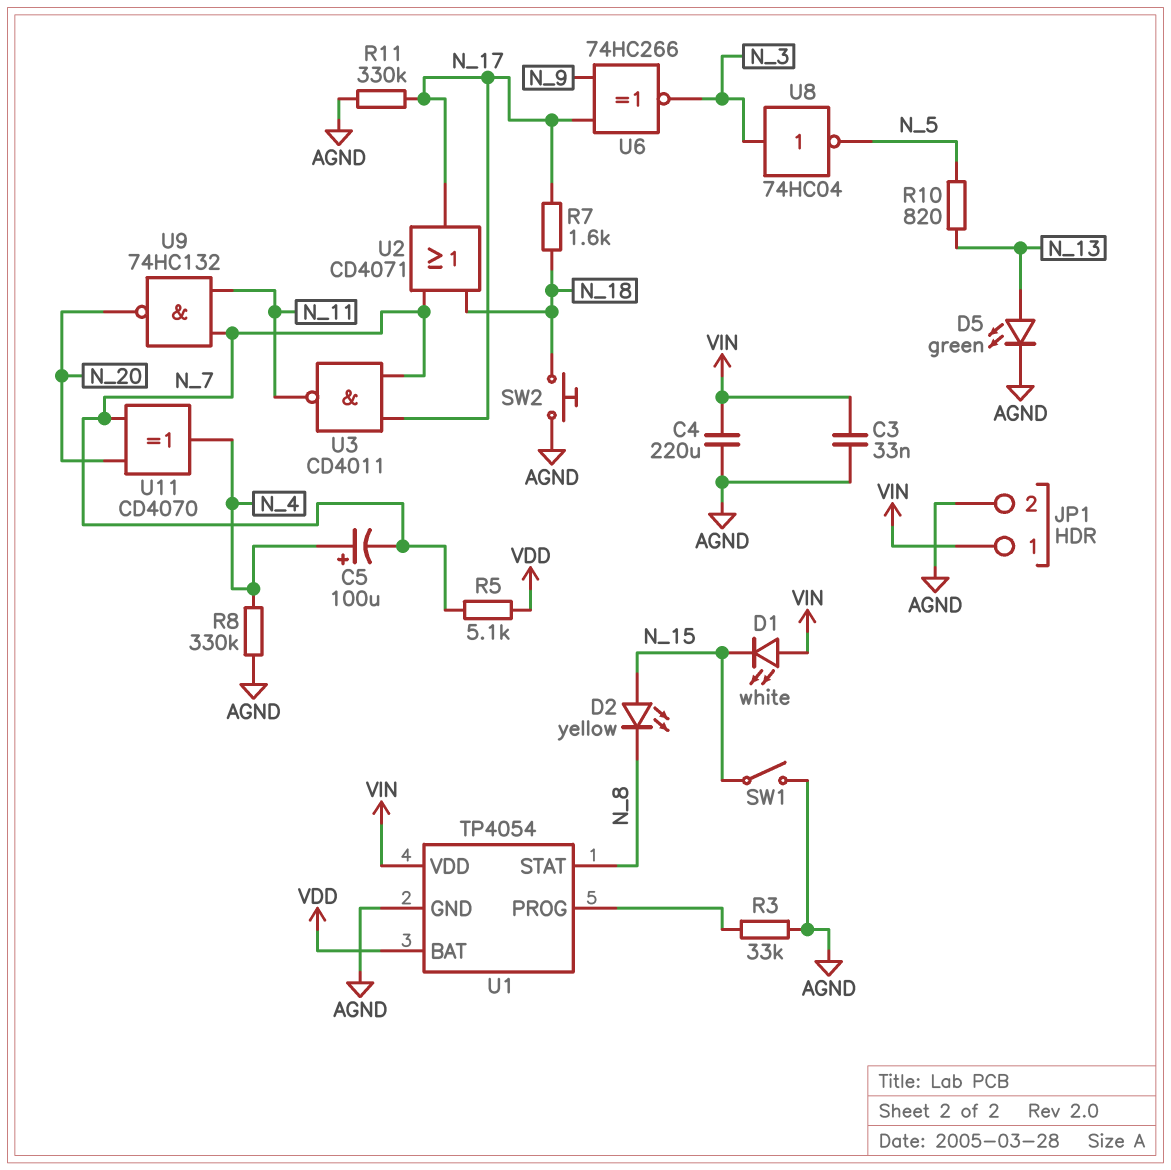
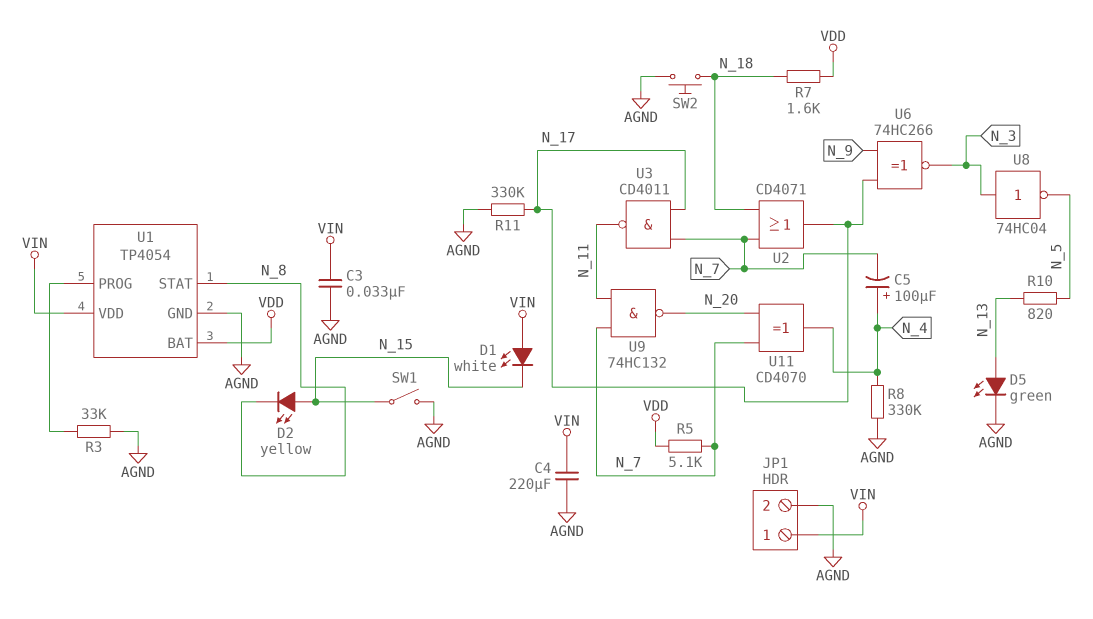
R7: 1.6k (N_17, N_18) -> 1.6k (N_18, VDD)

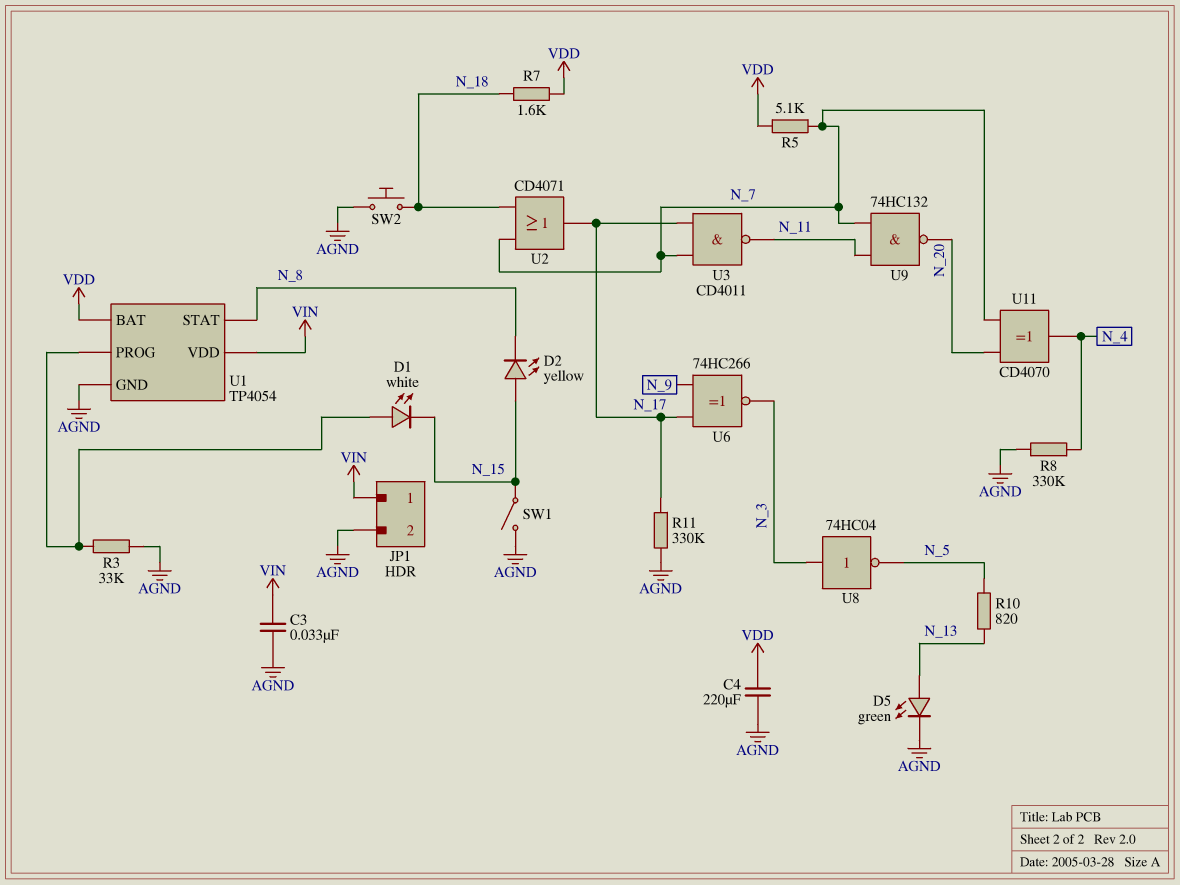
C4: 220uF (AGND, VIN) -> 220uF (AGND, VDD)
C5: 100uF (plus N_4, minus N_7) -> none
D1: LED white (A VIN, K N_15) -> LED white (A U1/PROG, K N_15)

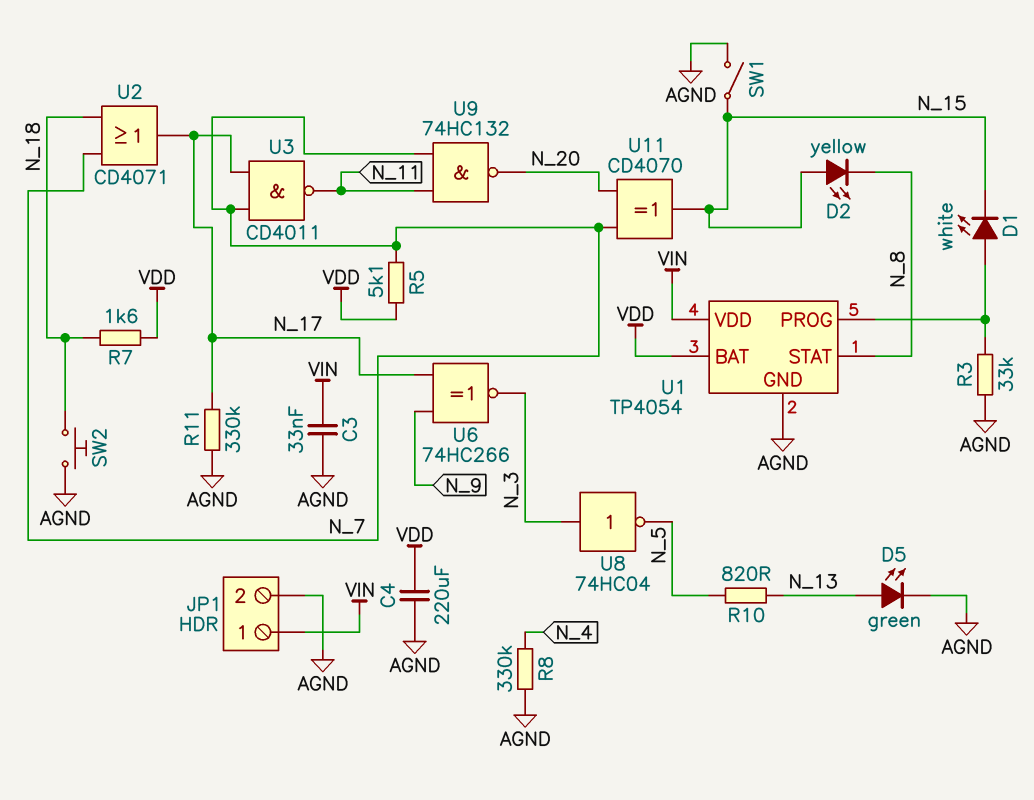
U11: XOR CD4070 (in N_7, in N_20, out N_4) -> XOR CD4070 (in N_7, in N_20, out N_15)

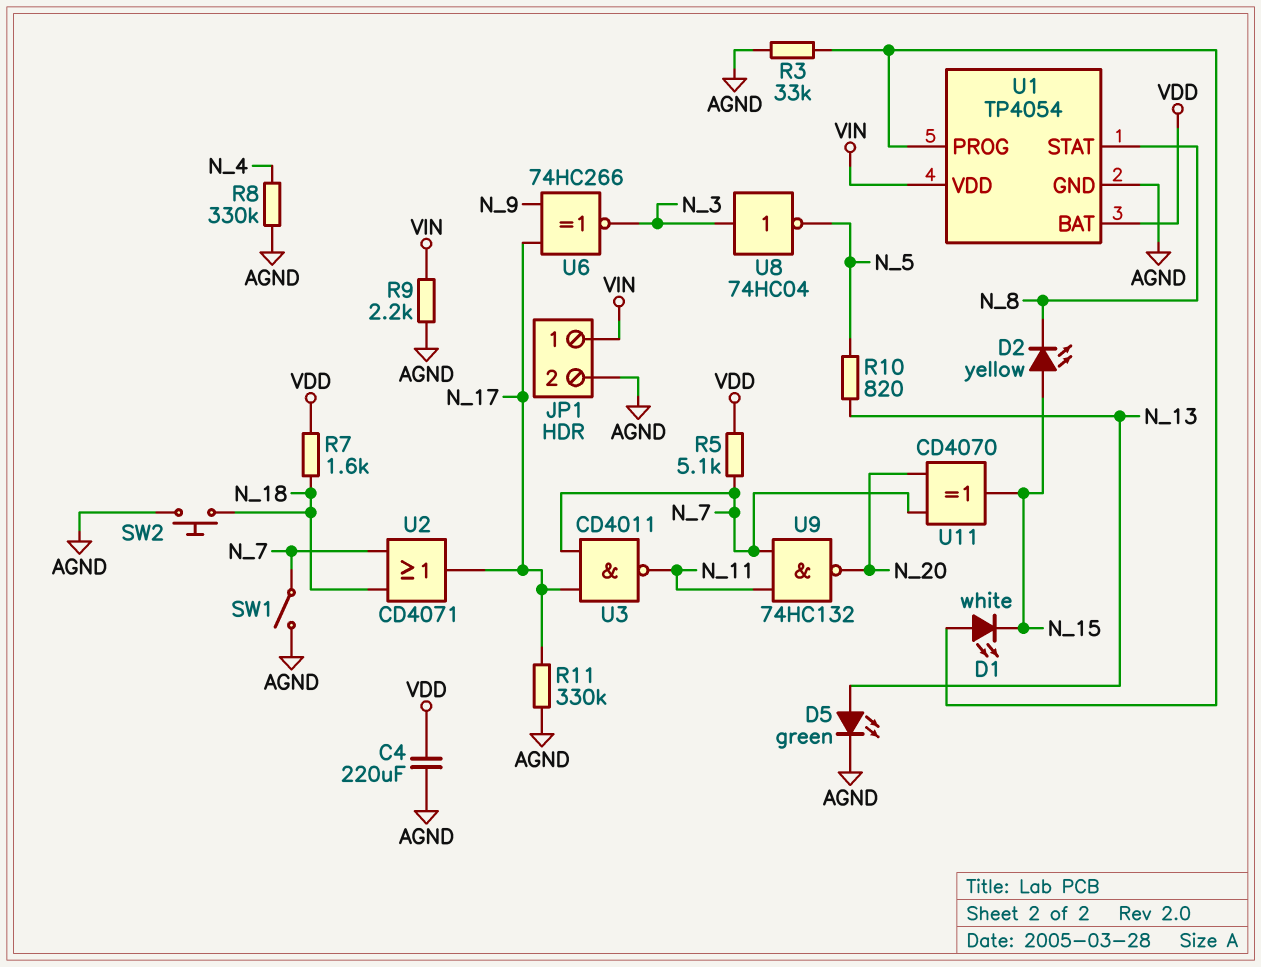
C3: 33nF (AGND, VIN) -> none
R9: none -> 2.2k (AGND, VIN)
SW1: switch (AGND, N_15) -> switch (AGND, N_7)

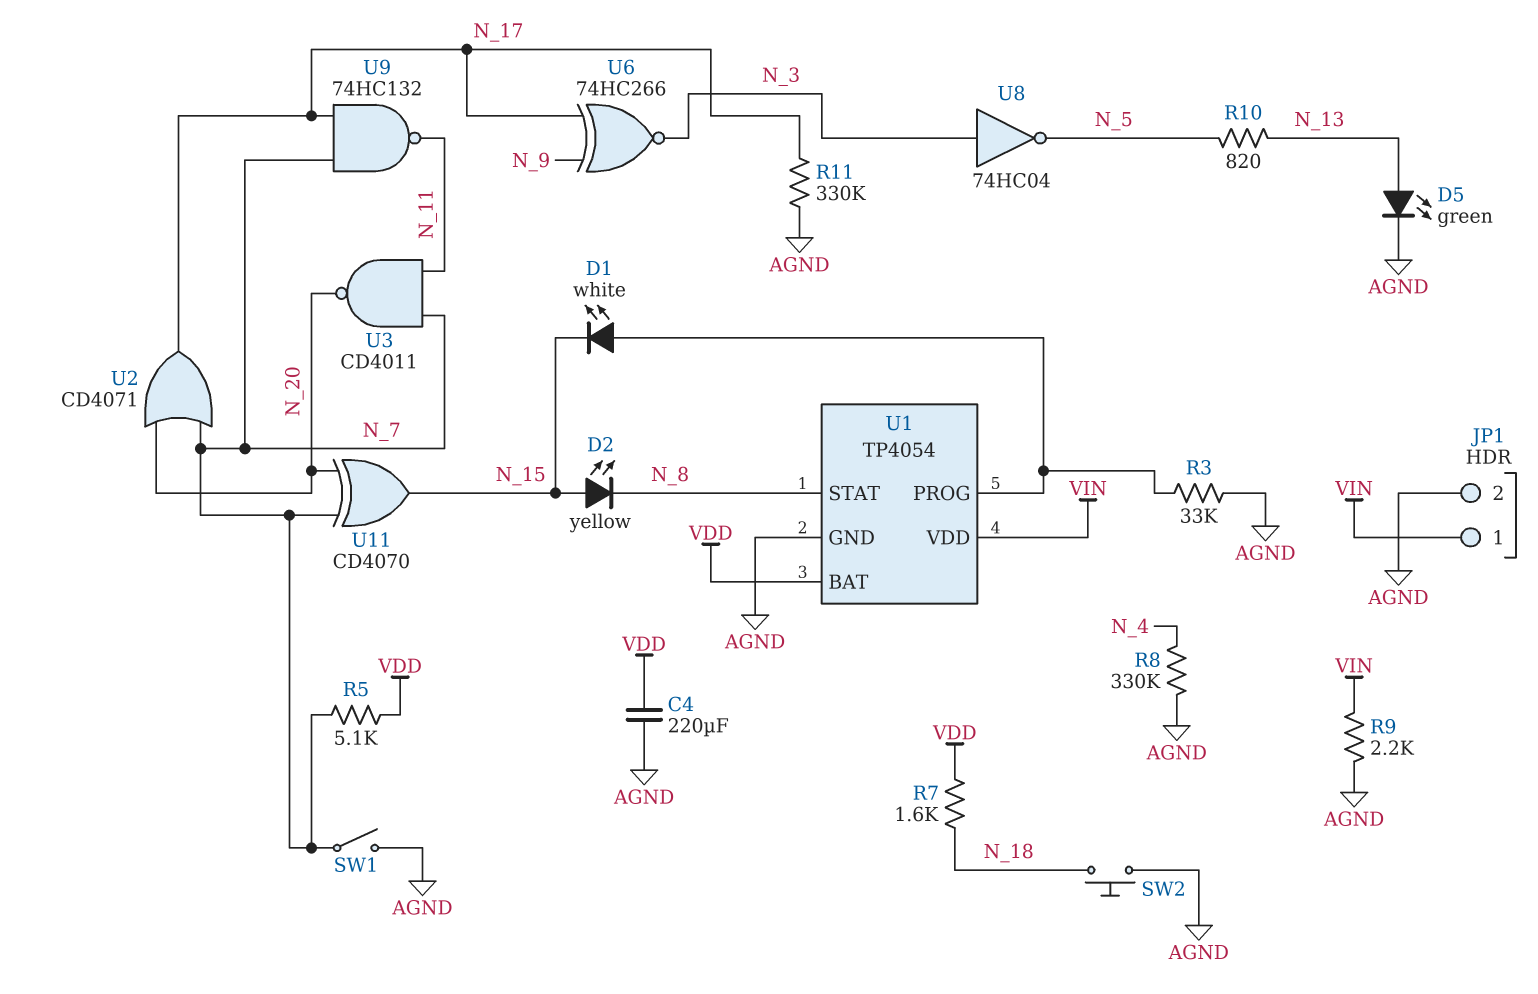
U2: OR CD4071 (in N_7, in N_18, out N_17) -> OR CD4071 (in N_7, in N_20, out N_17)
U3: NAND CD4011 (in N_7, in N_17, out N_11) -> NAND CD4011 (in N_7, in N_11, out N_20)
U9: NAND 74HC132 (in N_7, in N_11, out N_20) -> NAND 74HC132 (in N_7, in N_17, out N_11)

